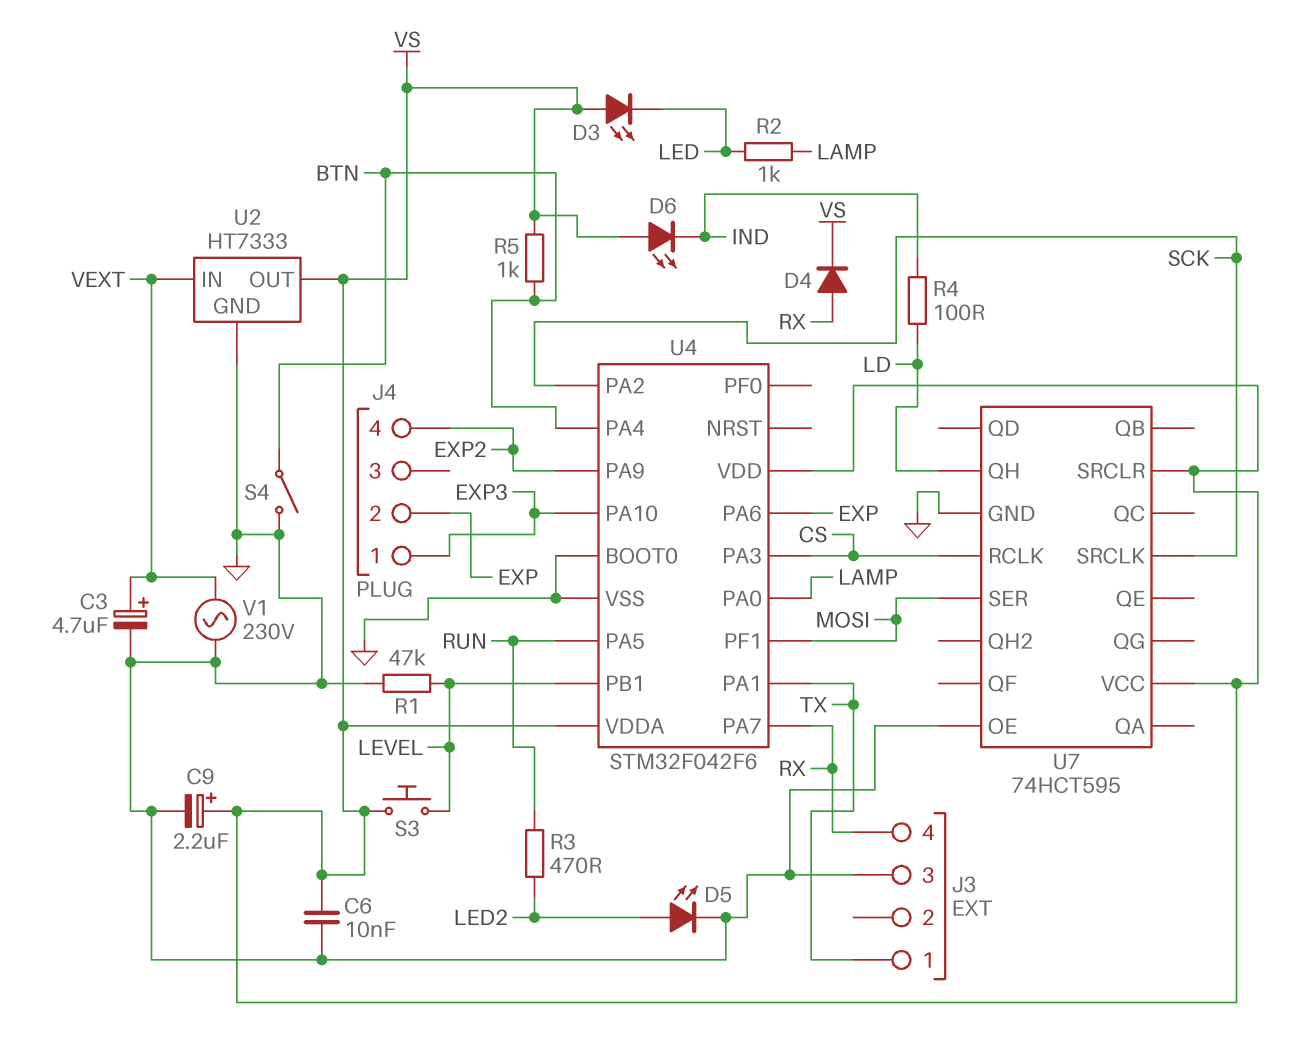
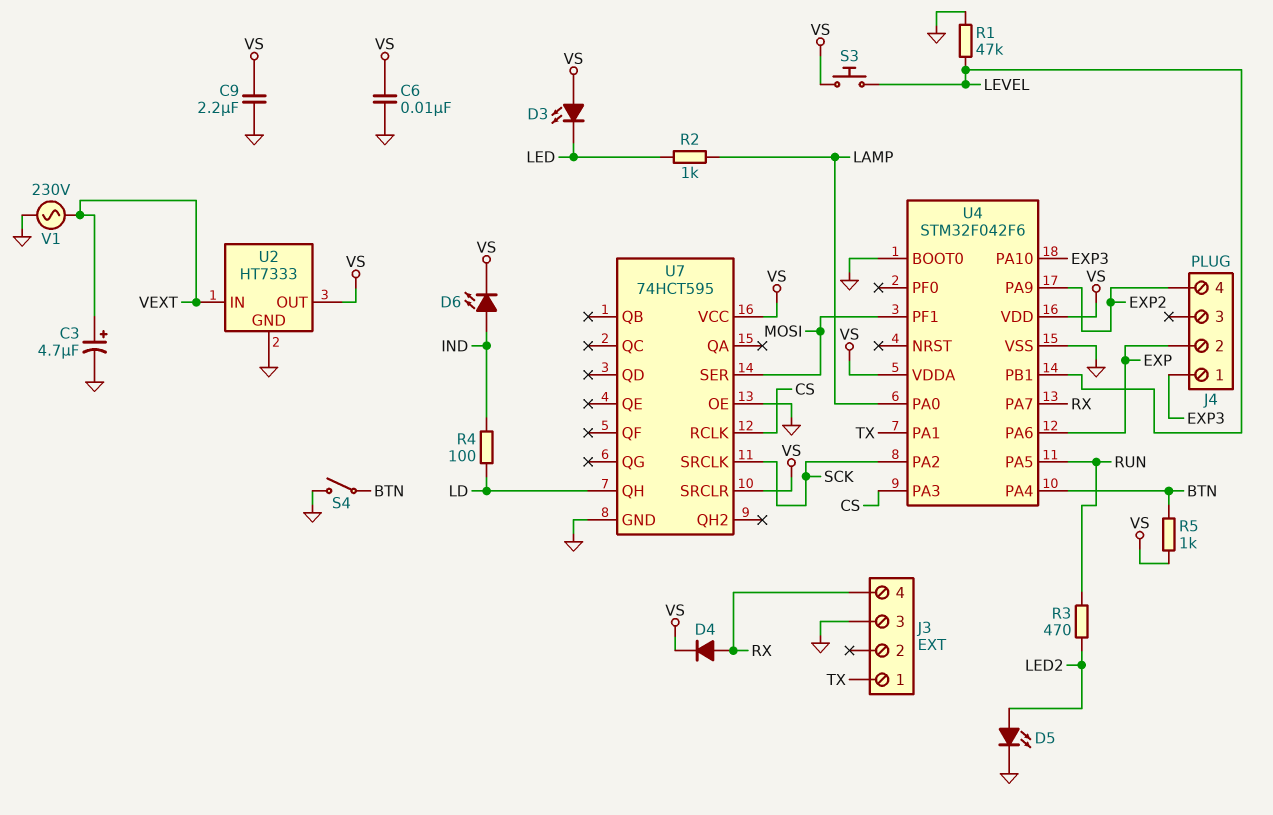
C9: 2.2uF (plus VS, minus GND) -> 2.2uF (GND, VS)
D6: LED (A VS, K IND) -> LED (A IND, K VS)

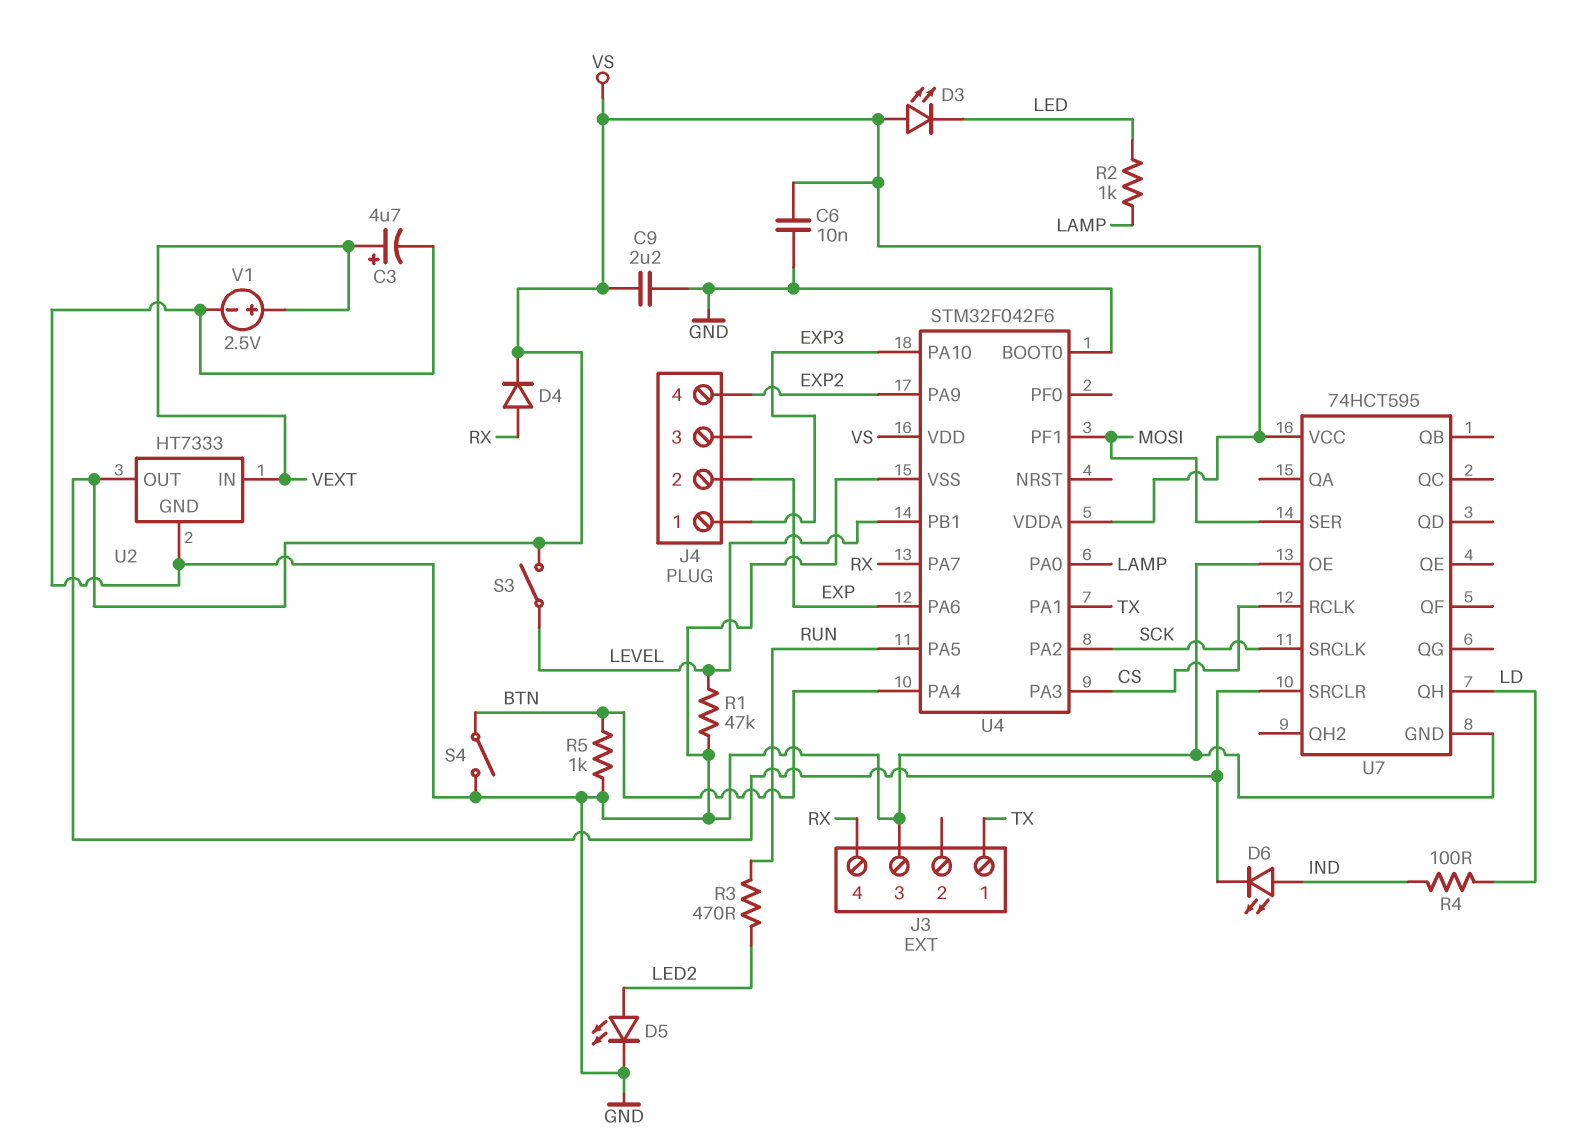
R5: 1k (BTN, VS) -> 1k (BTN, GND)
S3: button (LEVEL, VS) -> switch (LEVEL, VS)
V1: AC 230V (GND, VEXT) -> 2.5V (plus VEXT, minus GND)

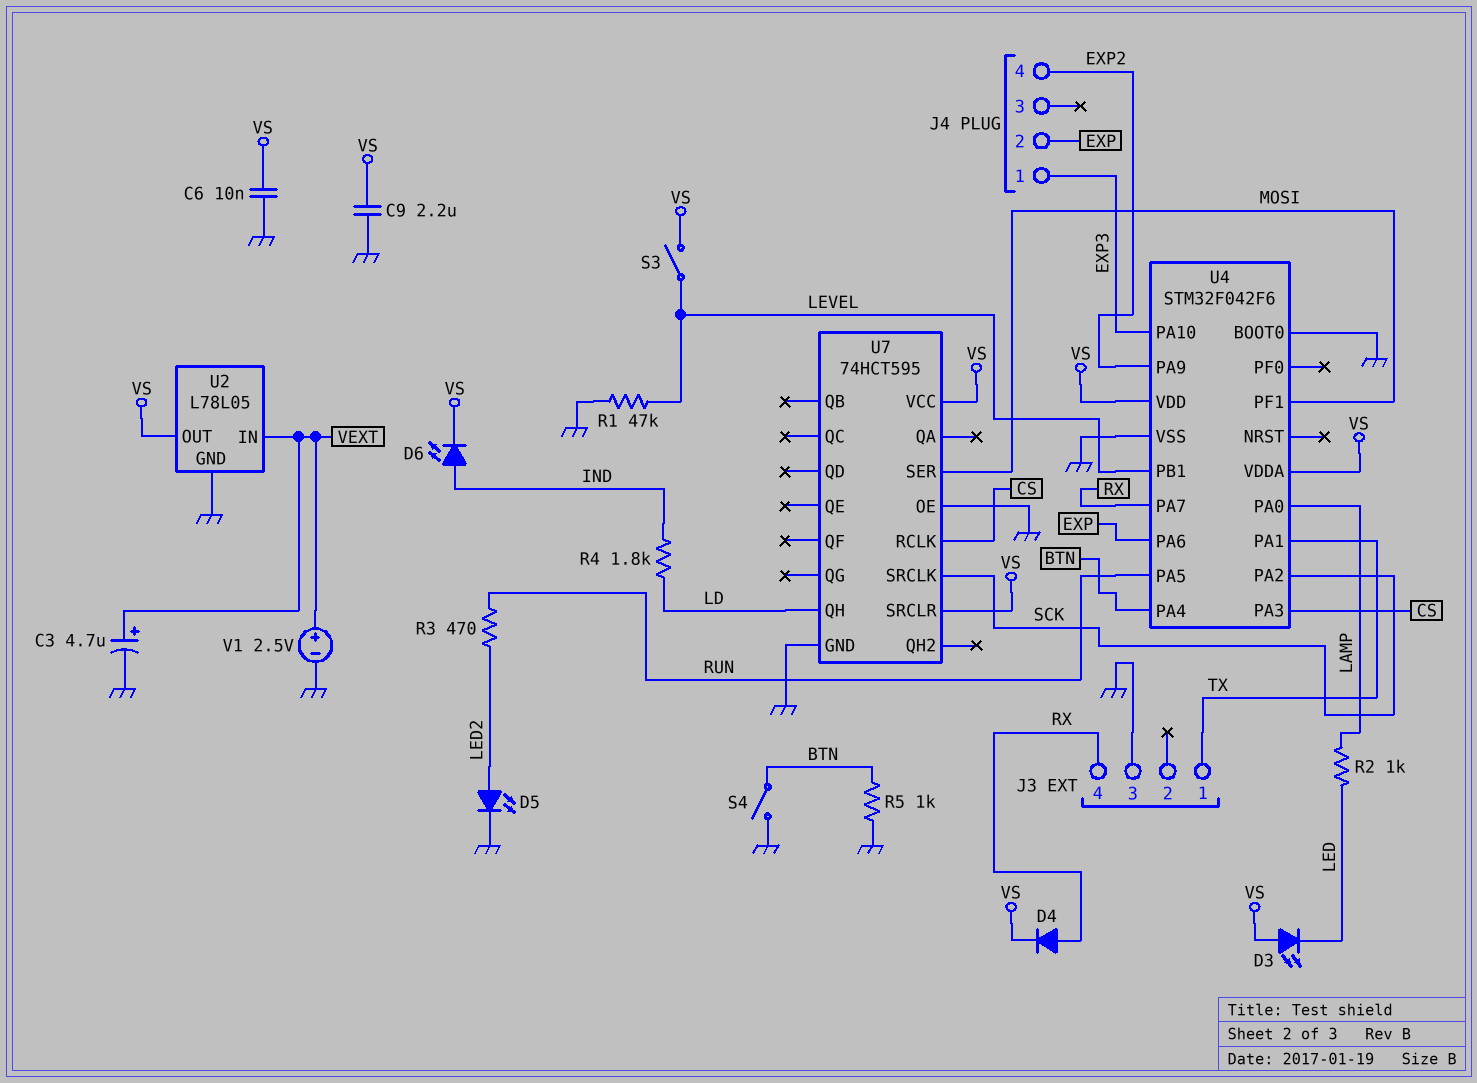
R4: 100 (IND, LD) -> 1.8k (IND, LD)
U2: HT7333 -> L78L05

